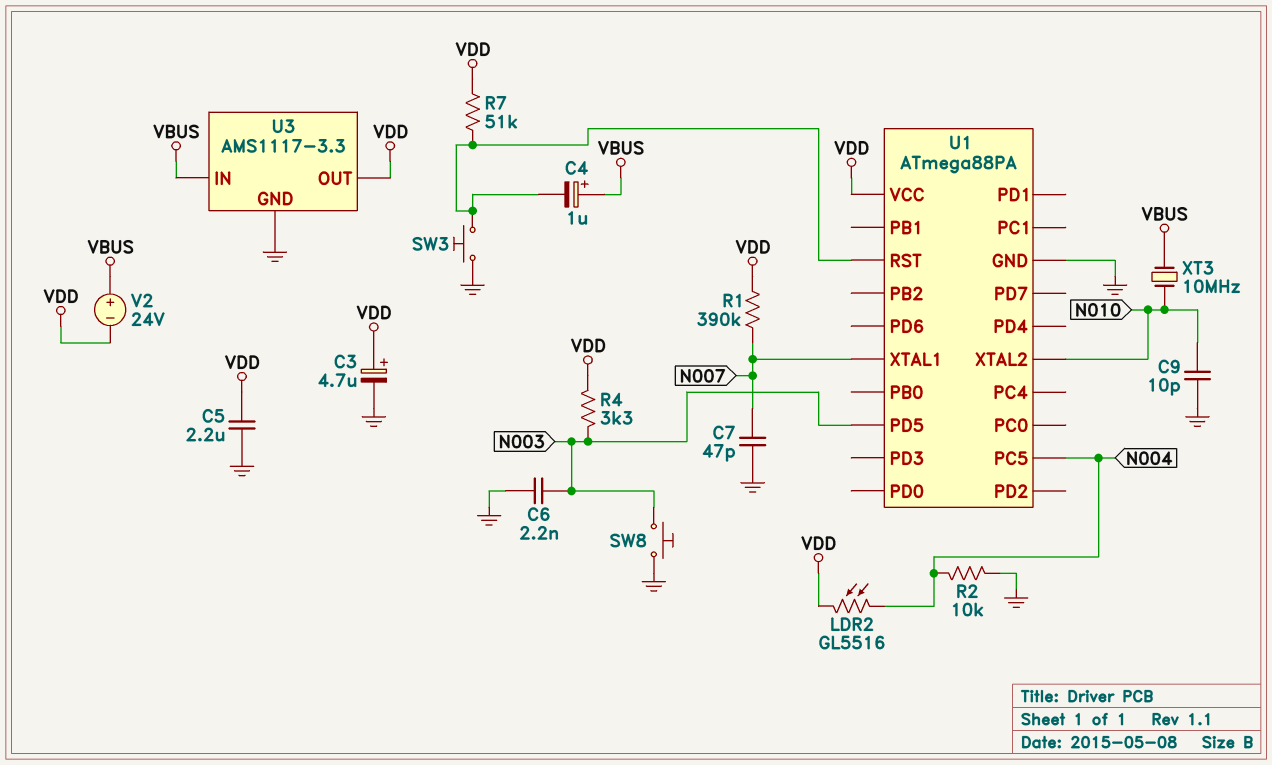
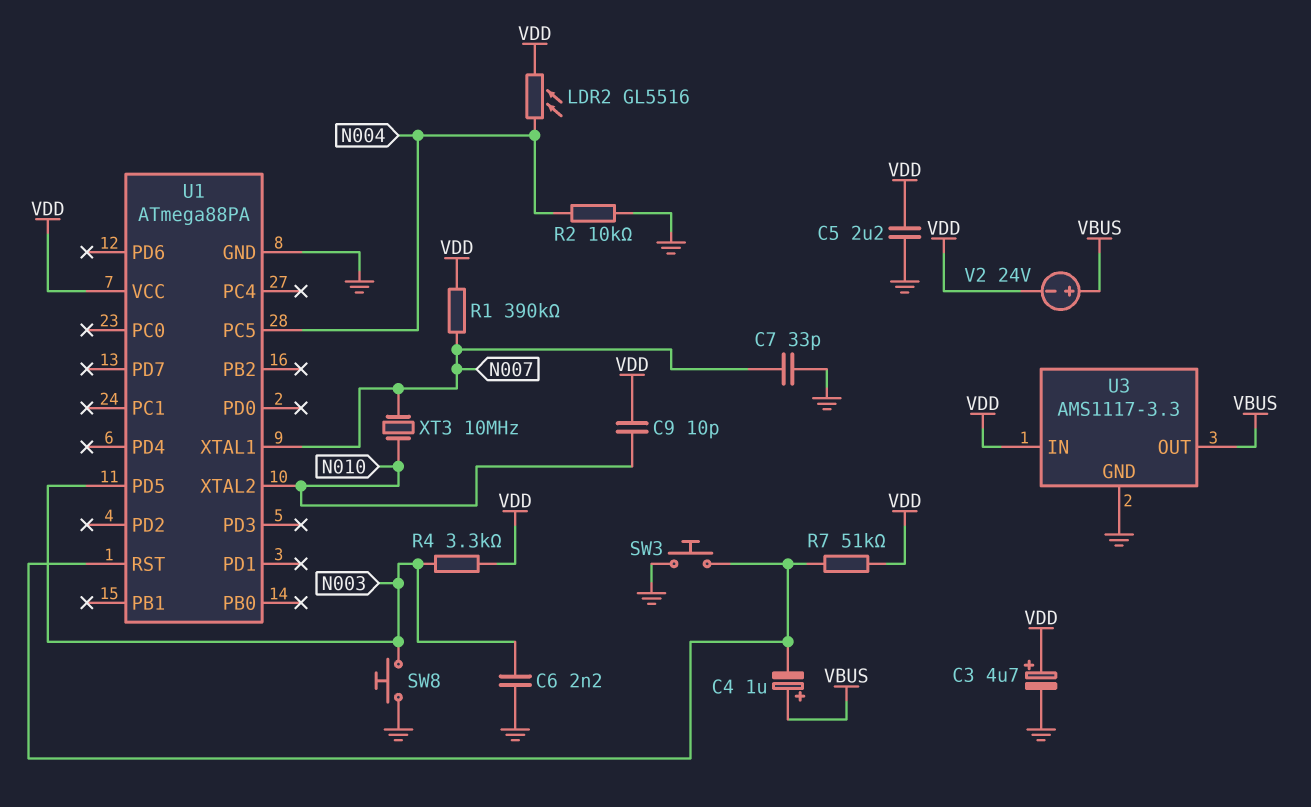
C7: 47pF (GND, N007) -> 33pF (GND, N007)
C9: 10pF (GND, N010) -> 10pF (N010, VDD)
U3 pin IN: VBUS -> VDD
U3 pin OUT: VDD -> VBUS
XT3: 10MHz (N010, VBUS) -> 10MHz (N007, N010)

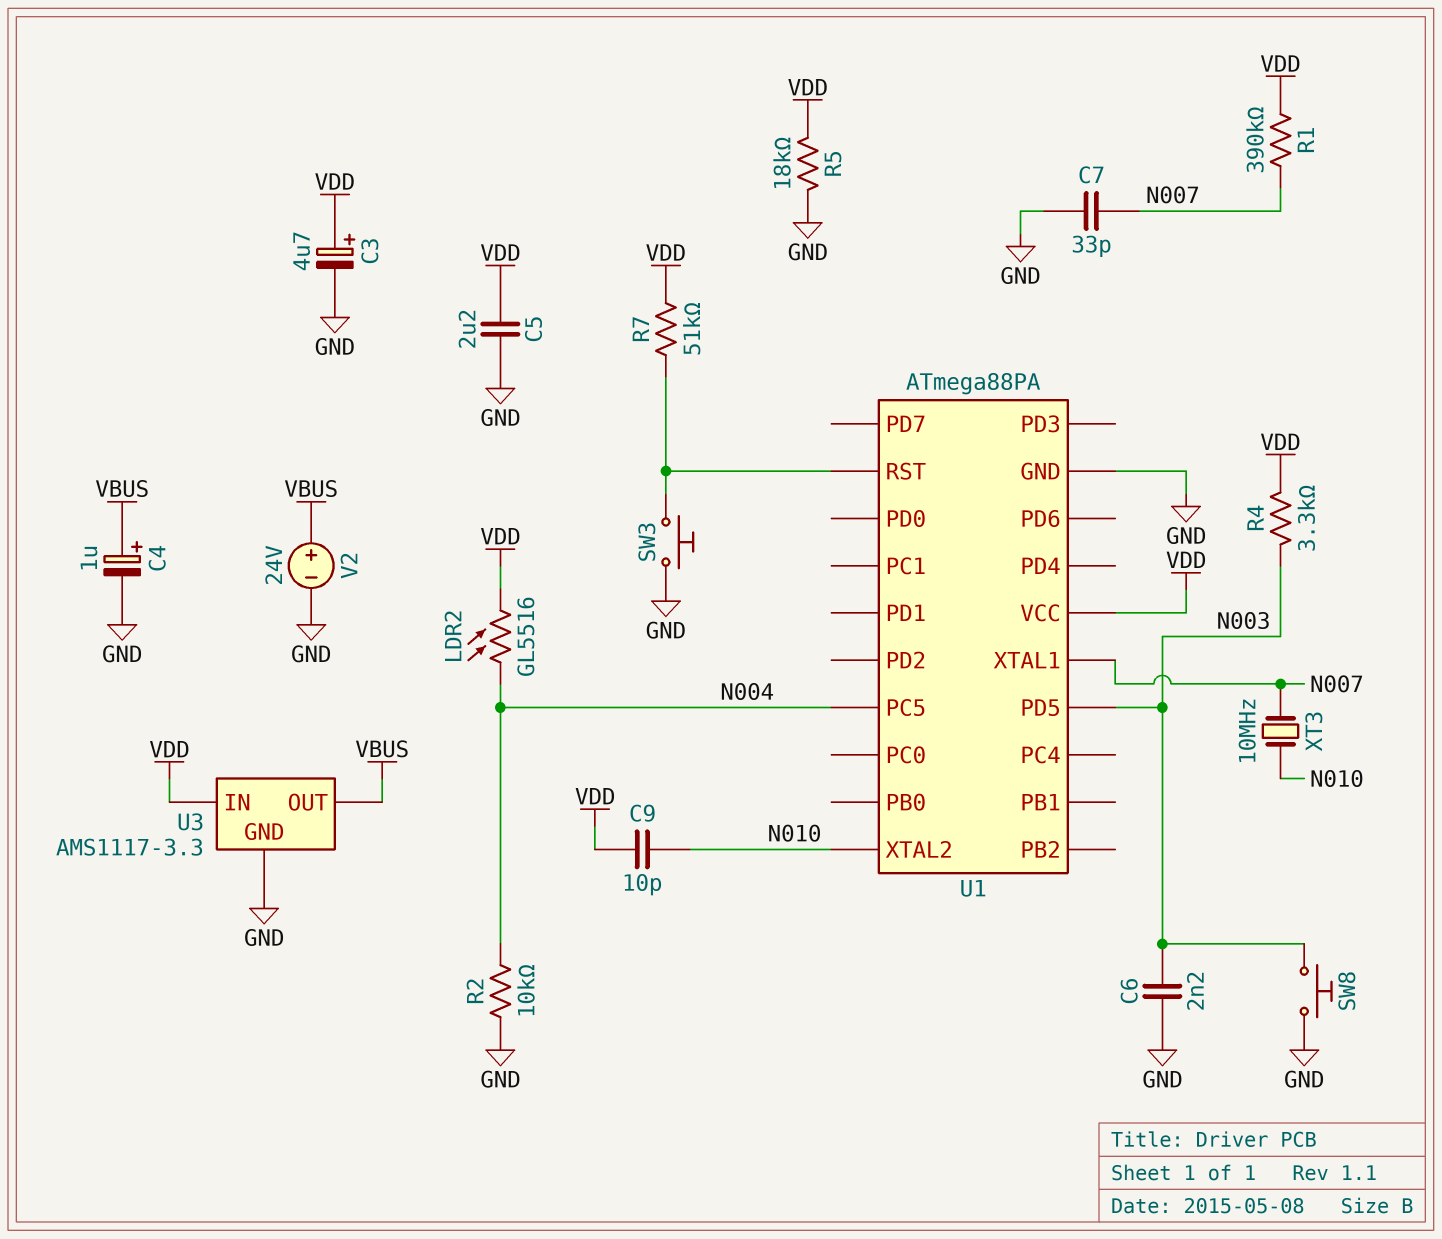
C4: 1uF (plus VBUS, minus U1/RST) -> 1uF (plus VBUS, minus GND)
R5: none -> 18k (GND, VDD)
V2: 24V (plus VBUS, minus VDD) -> 24V (plus VBUS, minus GND)

